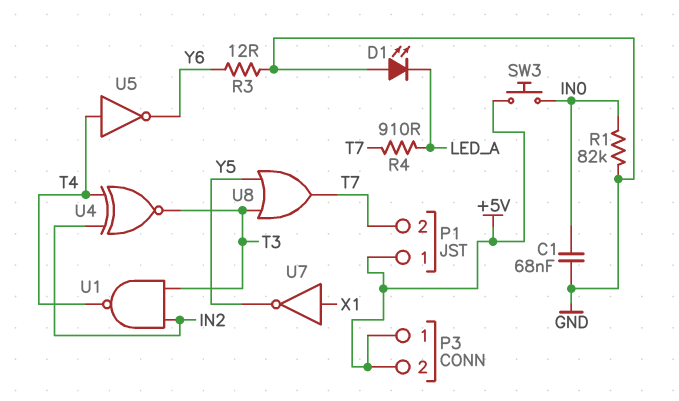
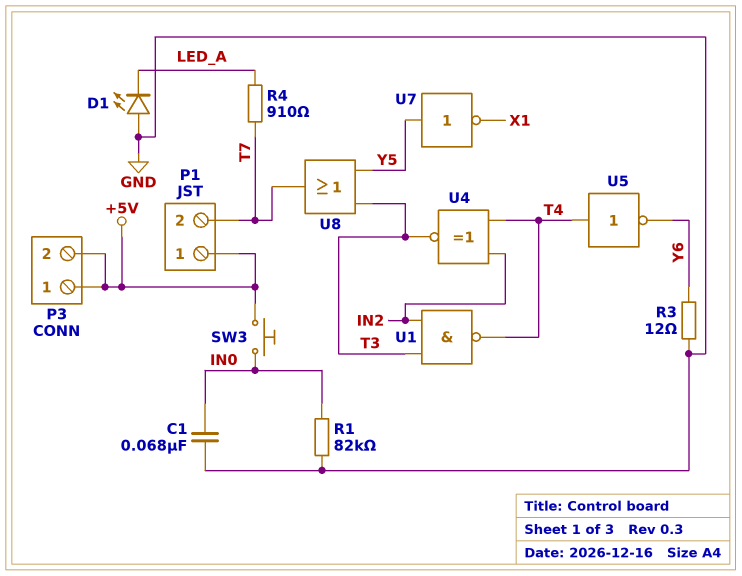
U7: NOT (in X1, out Y5) -> NOT (in Y5, out X1)

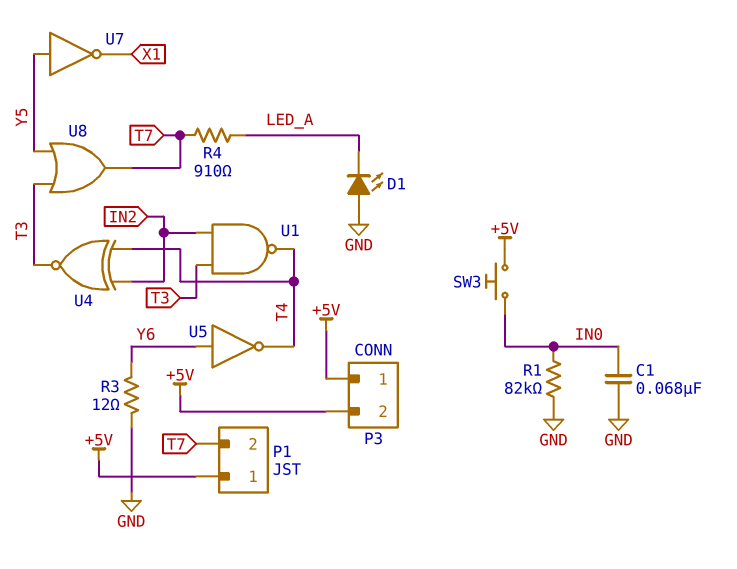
U5: NOT (in T4, out Y6) -> NOT (in Y6, out T4)

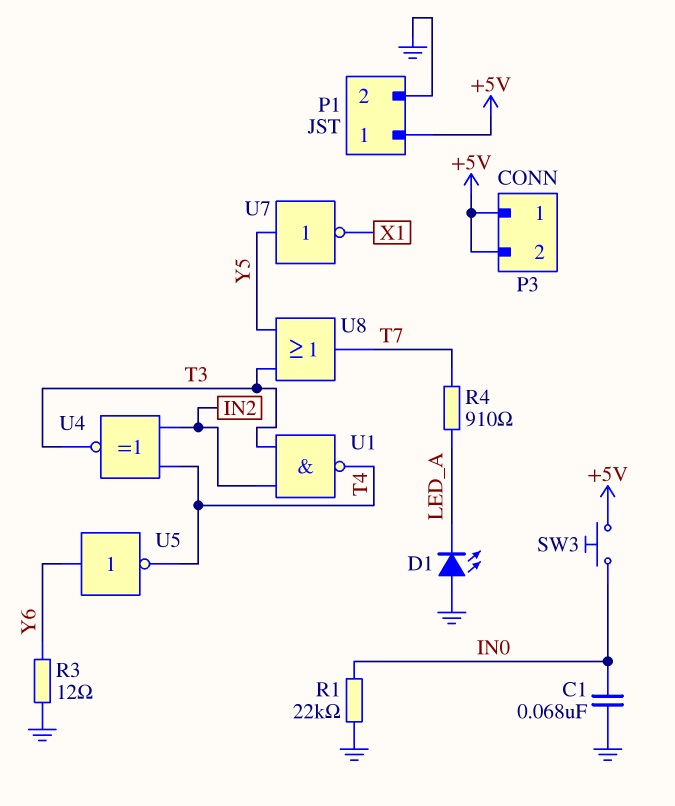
P1 pin 2: T7 -> GND
R1: 82k (GND, IN0) -> 22k (GND, IN0)

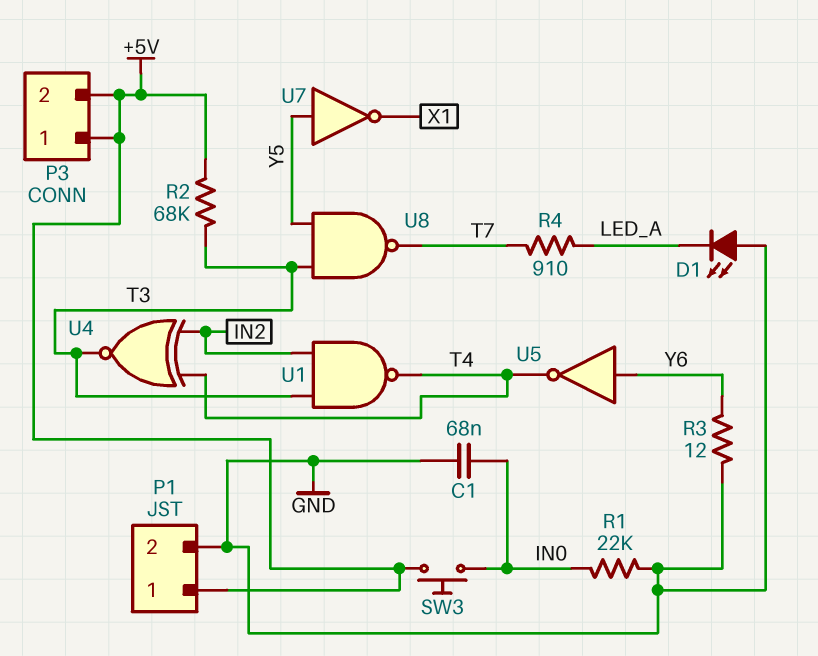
R2: none -> 68k (+5V, T3)
U8: OR (in T3, in Y5, out T7) -> NAND (in T3, in Y5, out T7)

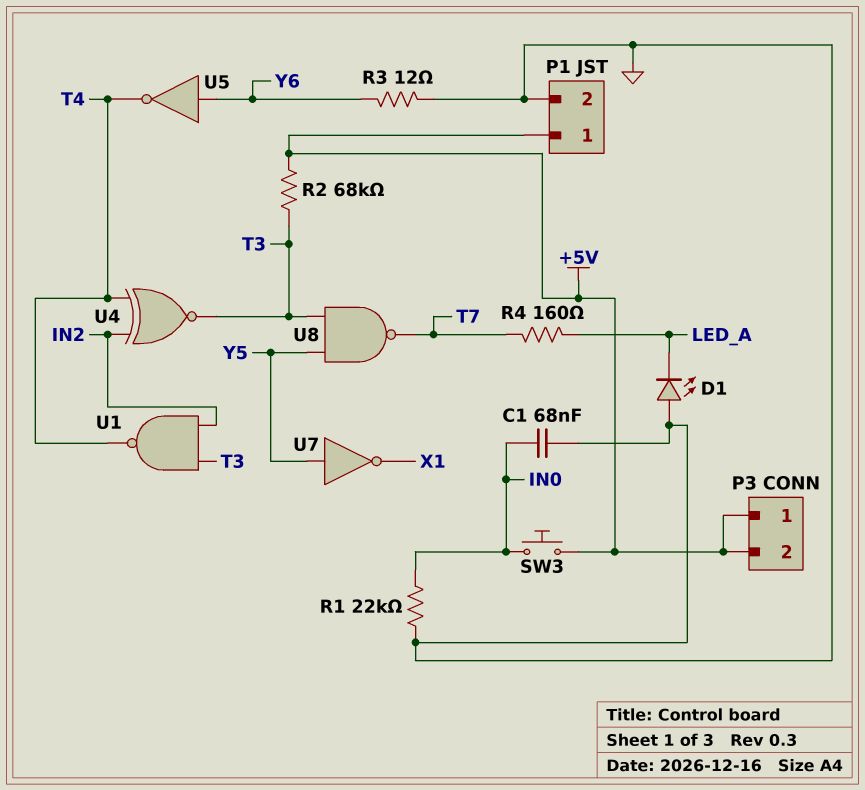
R4: 910 (LED_A, T7) -> 160 (LED_A, T7)

